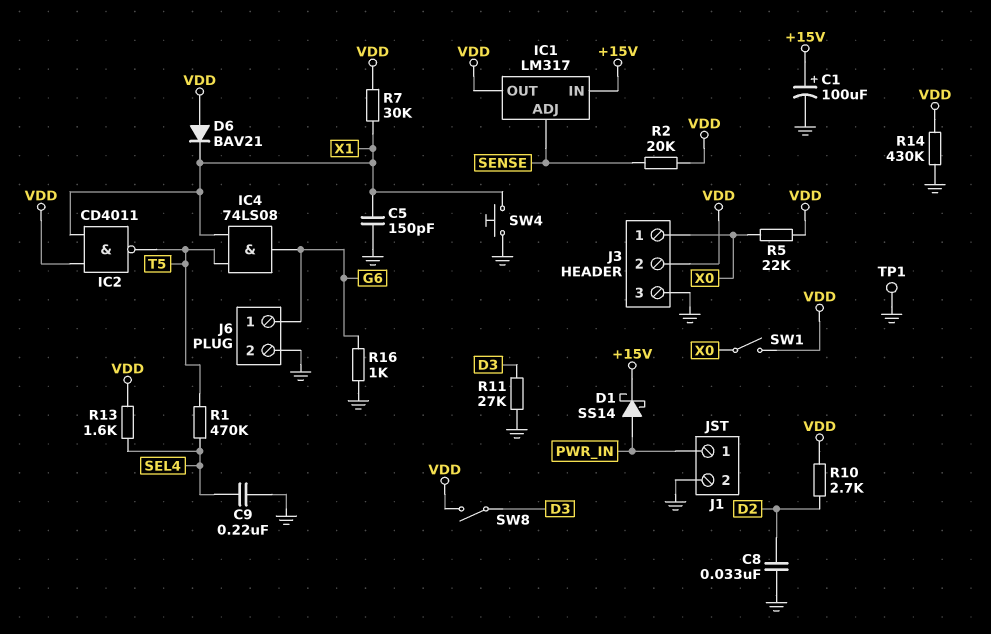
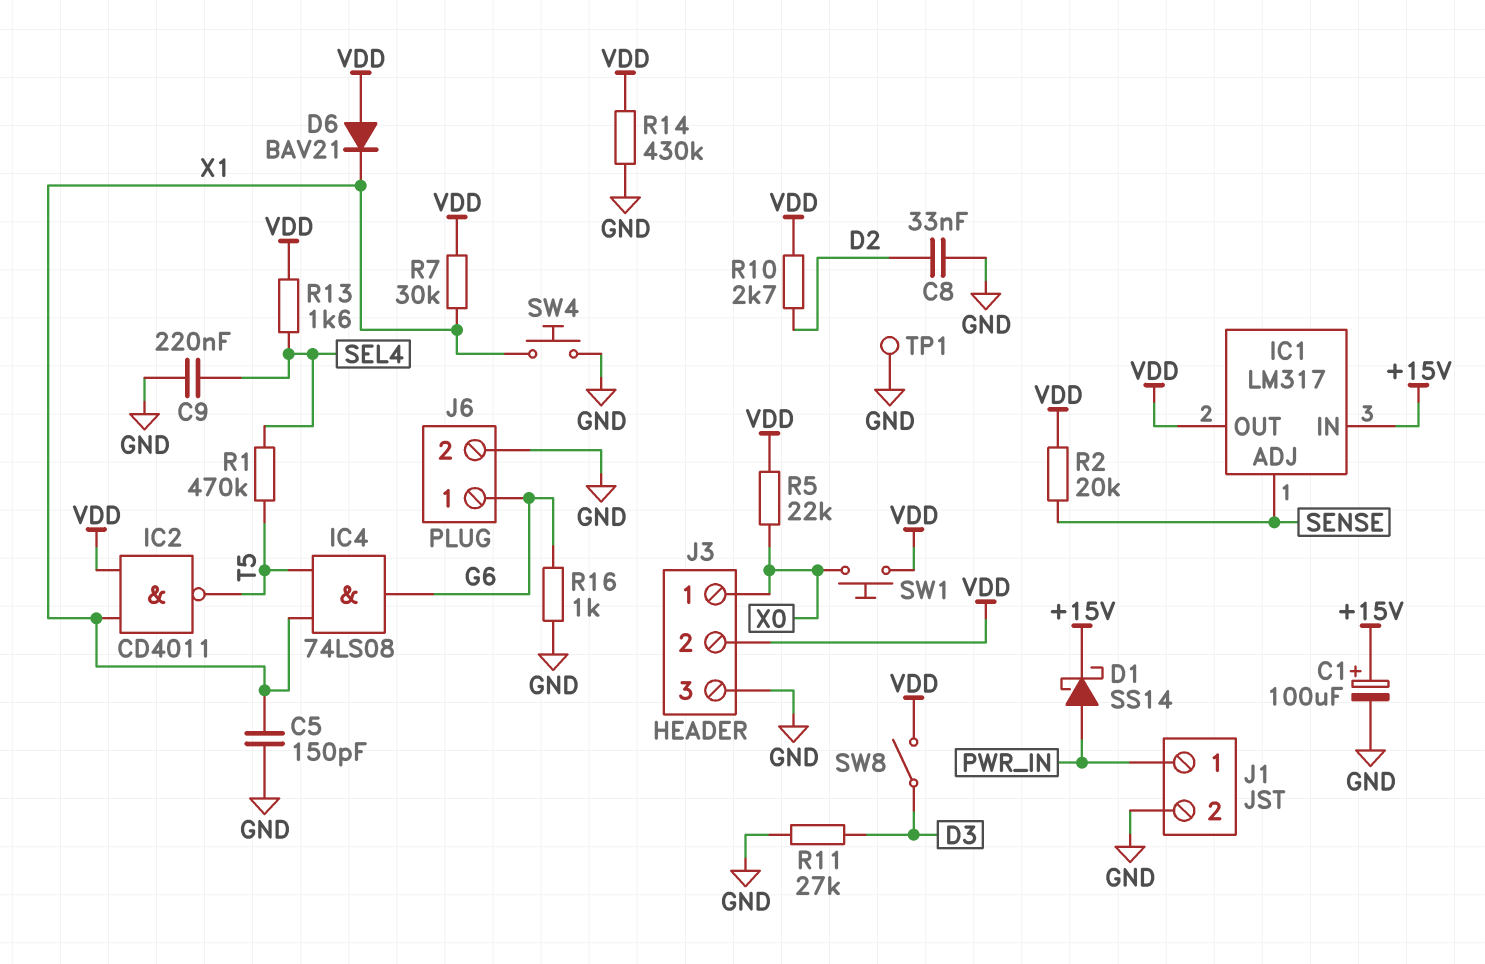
SW1: switch (VDD, X0) -> button (VDD, X0)

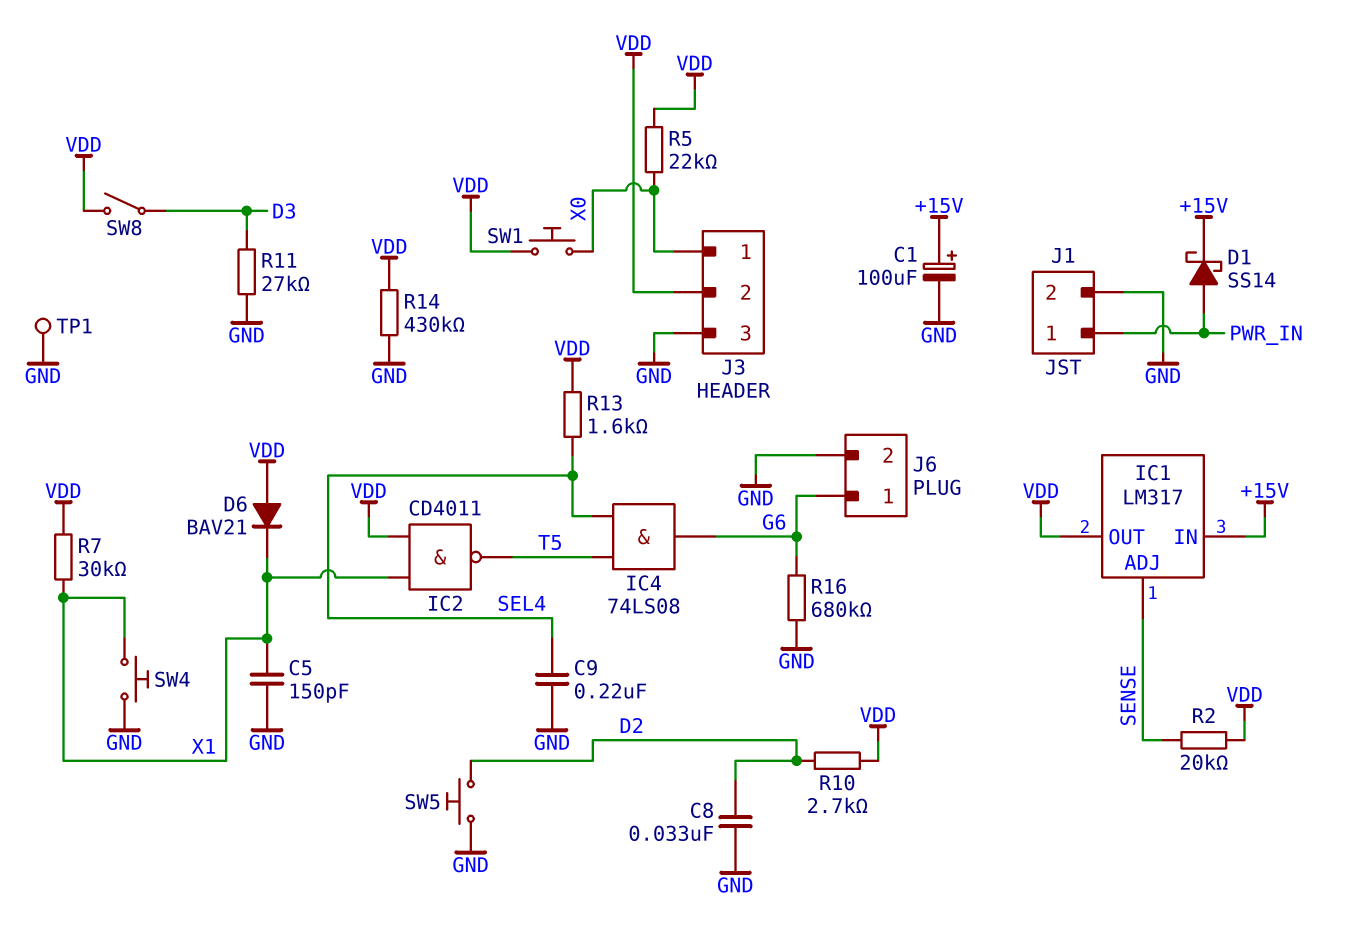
IC4: AND 74LS08 (in T5, in X1, out G6) -> AND 74LS08 (in SEL4, in T5, out G6)
R1: 470k (SEL4, T5) -> none
R16: 1k (G6, GND) -> 680k (G6, GND)
SW5: none -> button (D2, GND)

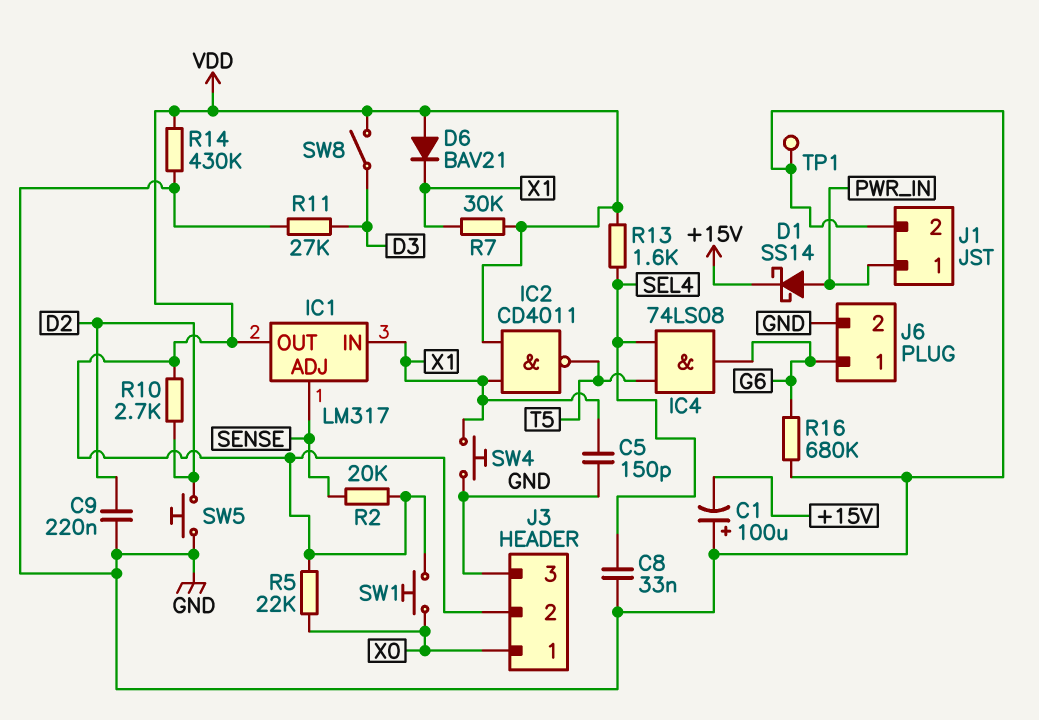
C1: 100uF (plus +15V, minus GND) -> 100uF (plus GND, minus +15V)
C8: 33nF (D2, GND) -> 33nF (GND, SEL4)
C9: 220nF (GND, SEL4) -> 220nF (D2, GND)
IC1 pin IN: +15V -> X1

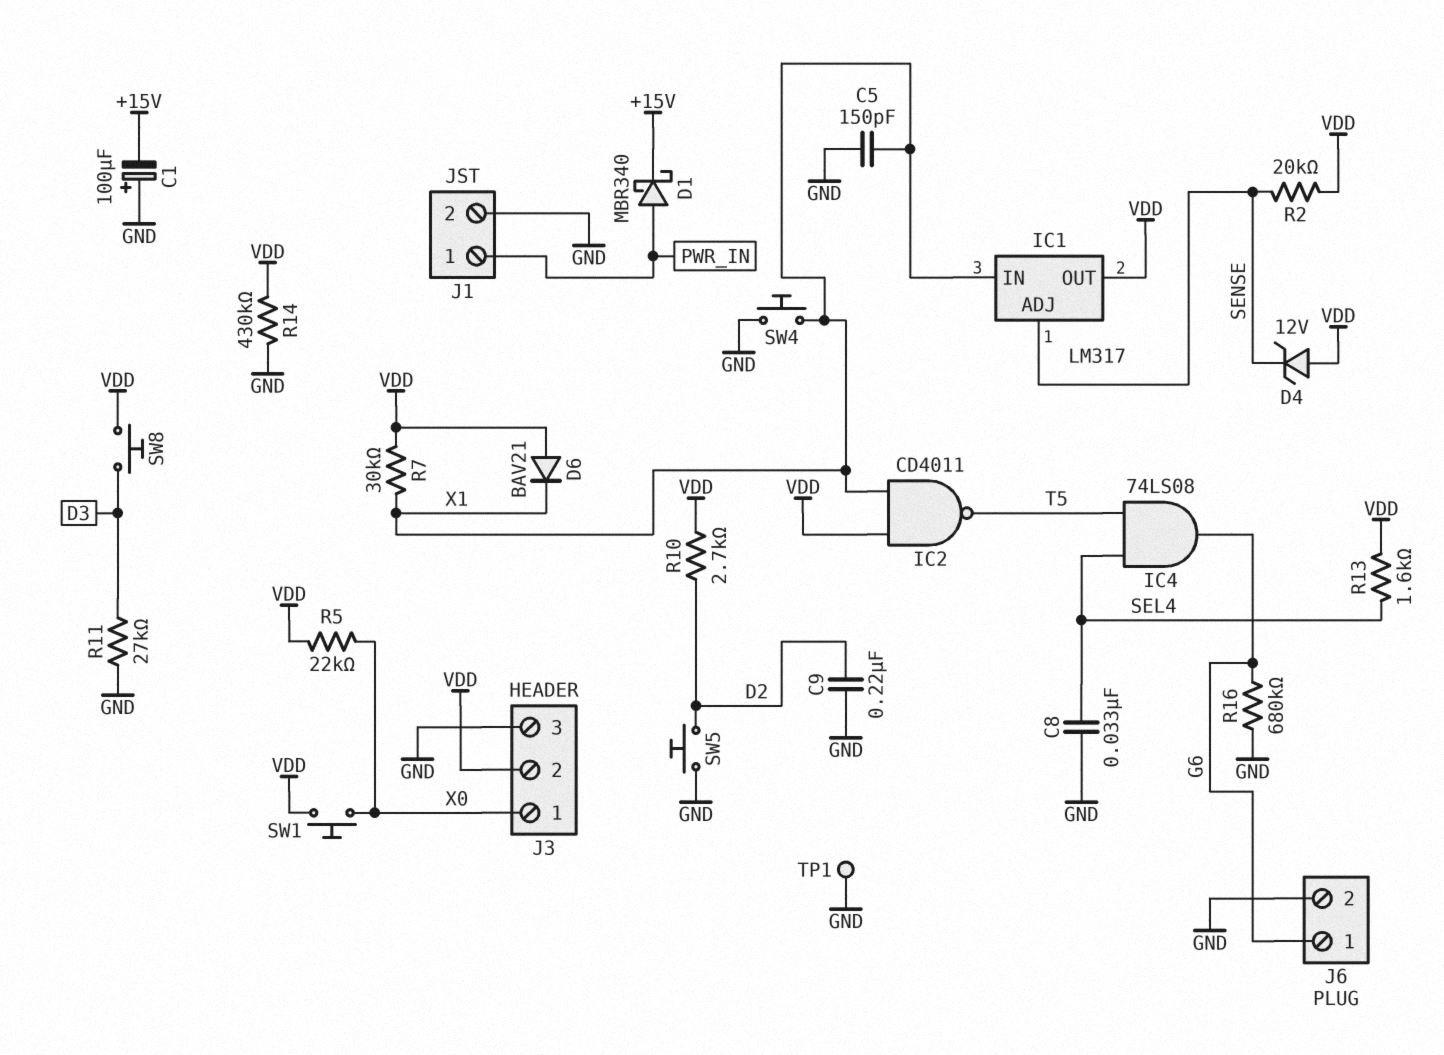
D1: schottky SS14 (A PWR_IN, K +15V) -> schottky MBR340 (A PWR_IN, K +15V)
D4: none -> zener 12V (A VDD, K SENSE)
SW8: switch (D3, VDD) -> button (D3, VDD)

